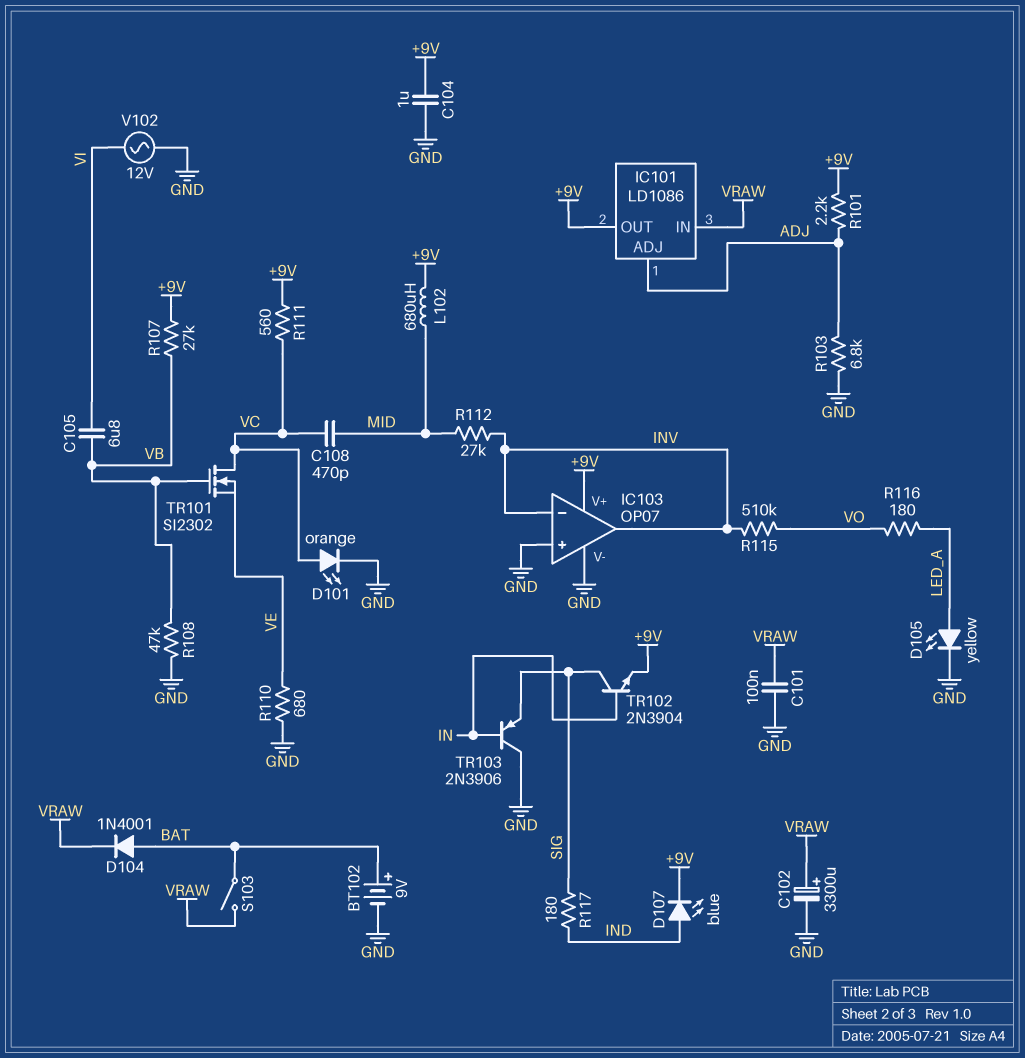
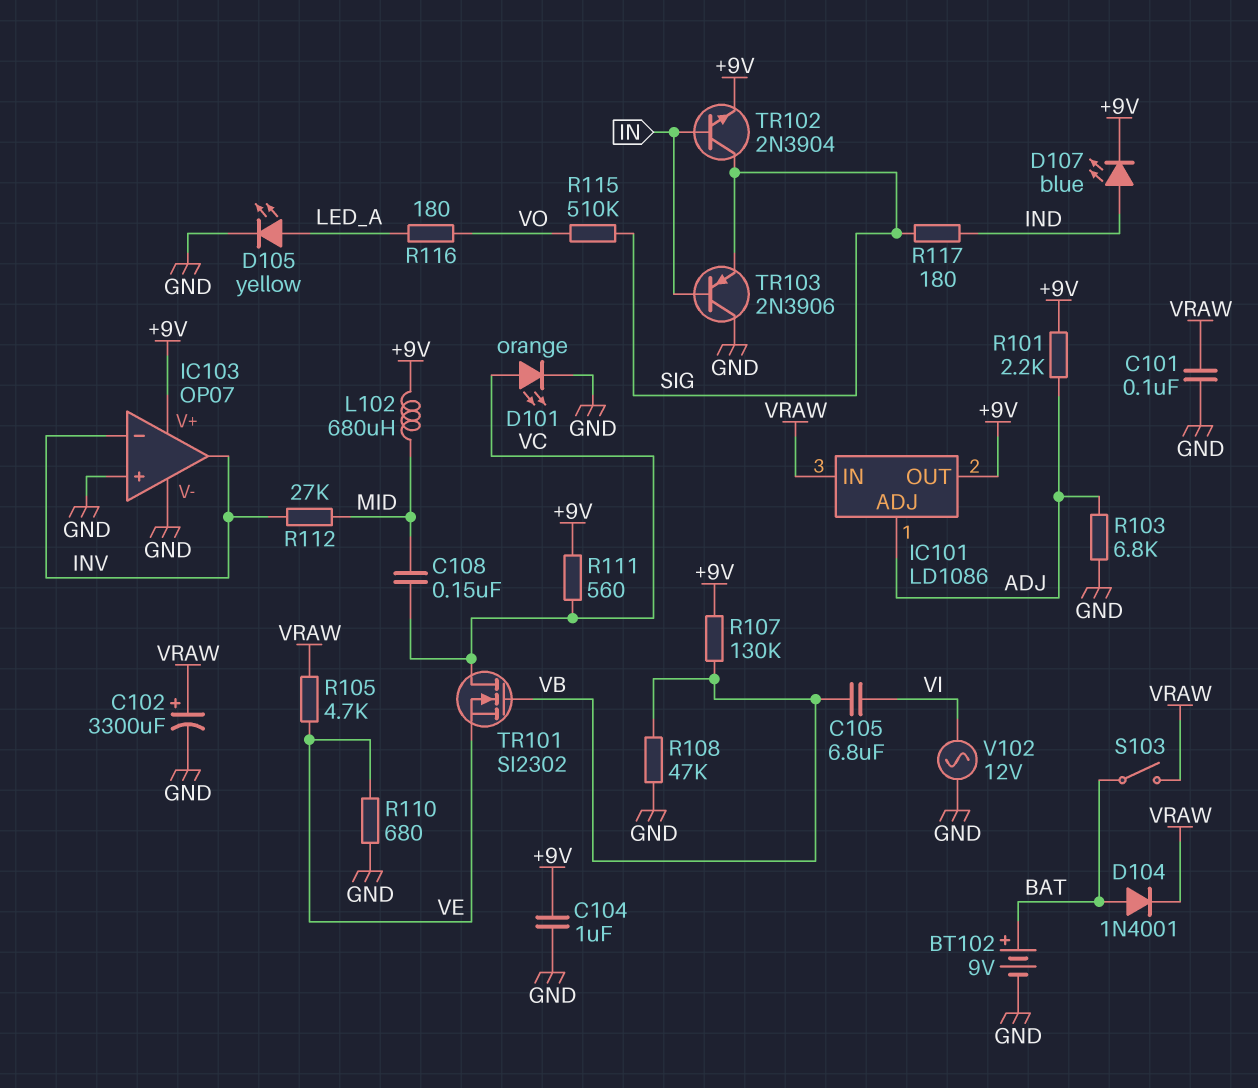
C108: 470pF (MID, VC) -> 150nF (MID, VC)
R105: none -> 4.7k (VE, VRAW)
R107: 27k (+9V, VB) -> 130k (+9V, VB)
R115: 510k (INV, VO) -> 510k (SIG, VO)

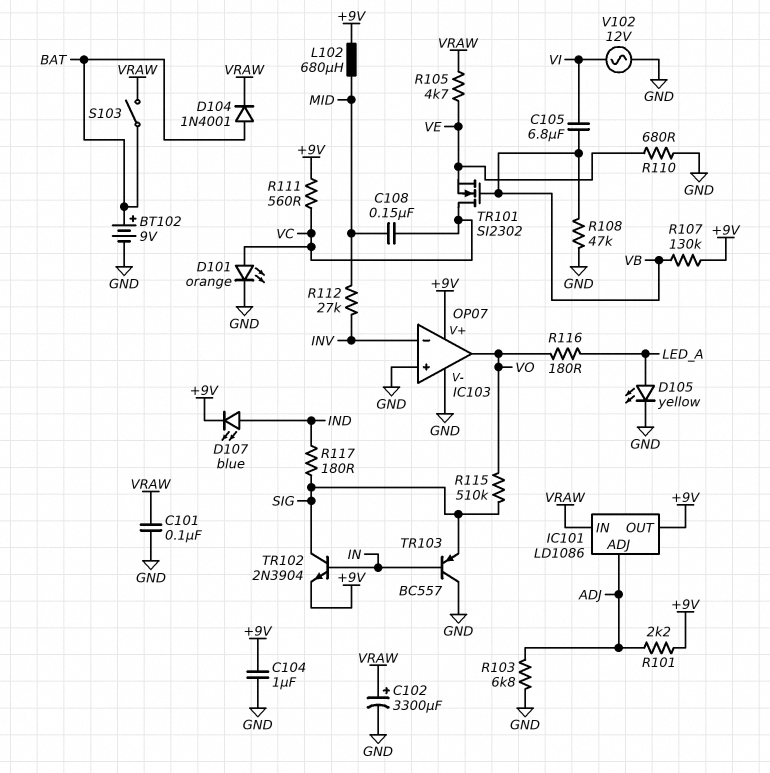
IC103 pin out: INV -> VO
TR103: PNP 2N3906 (B IN, C GND, E SIG) -> PNP BC557 (B IN, C GND, E SIG)

